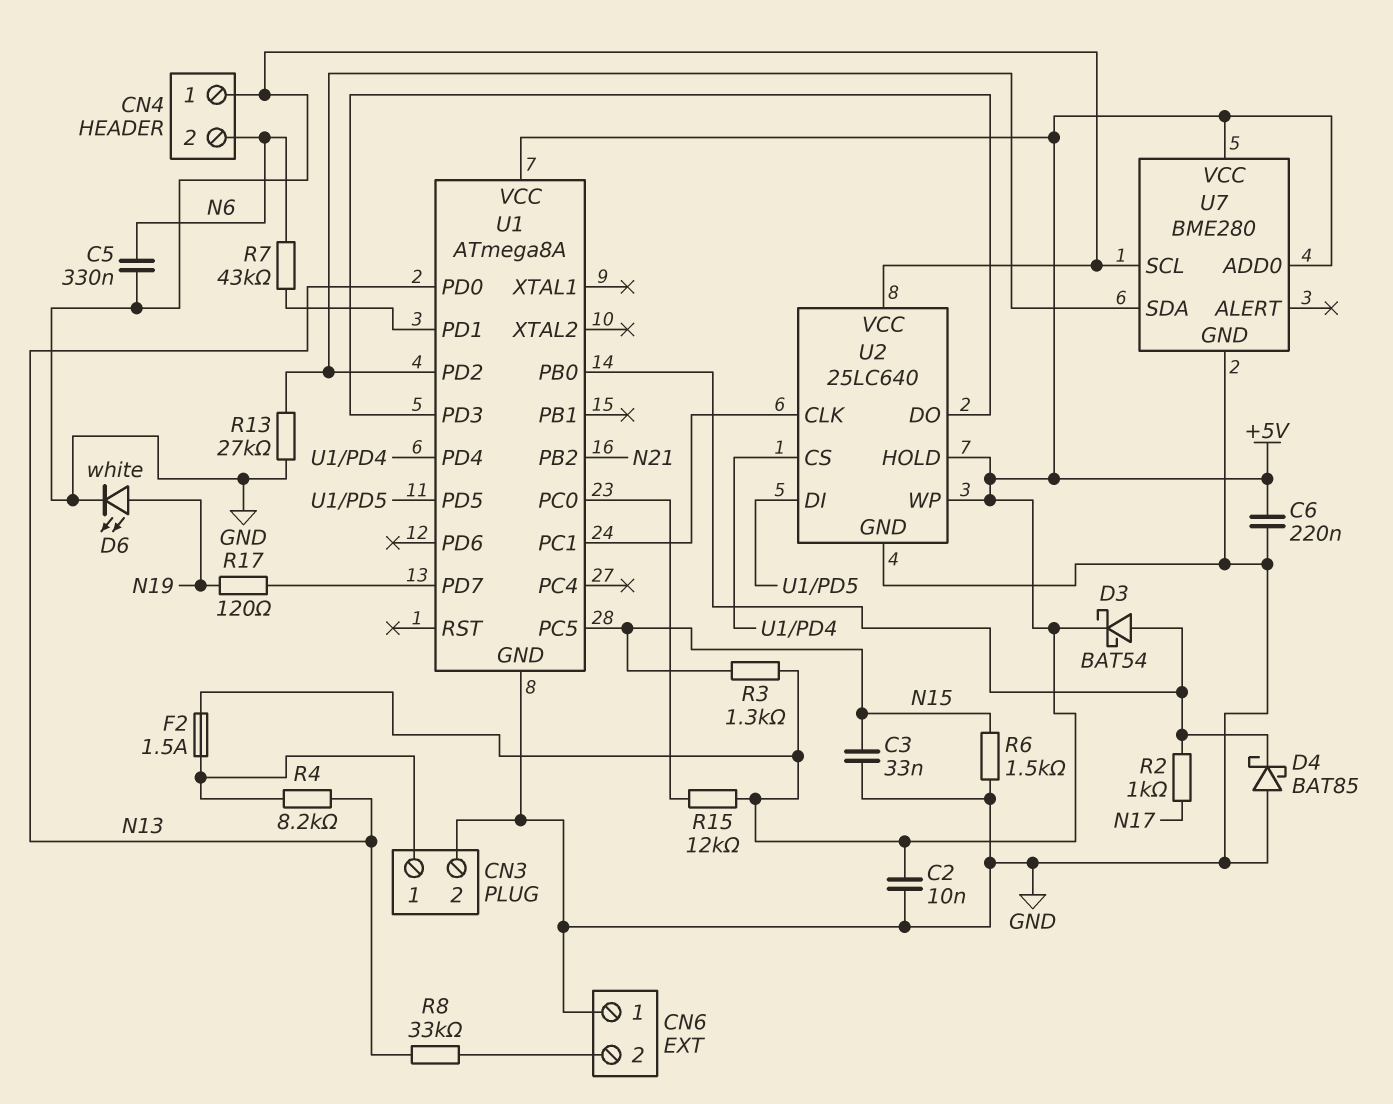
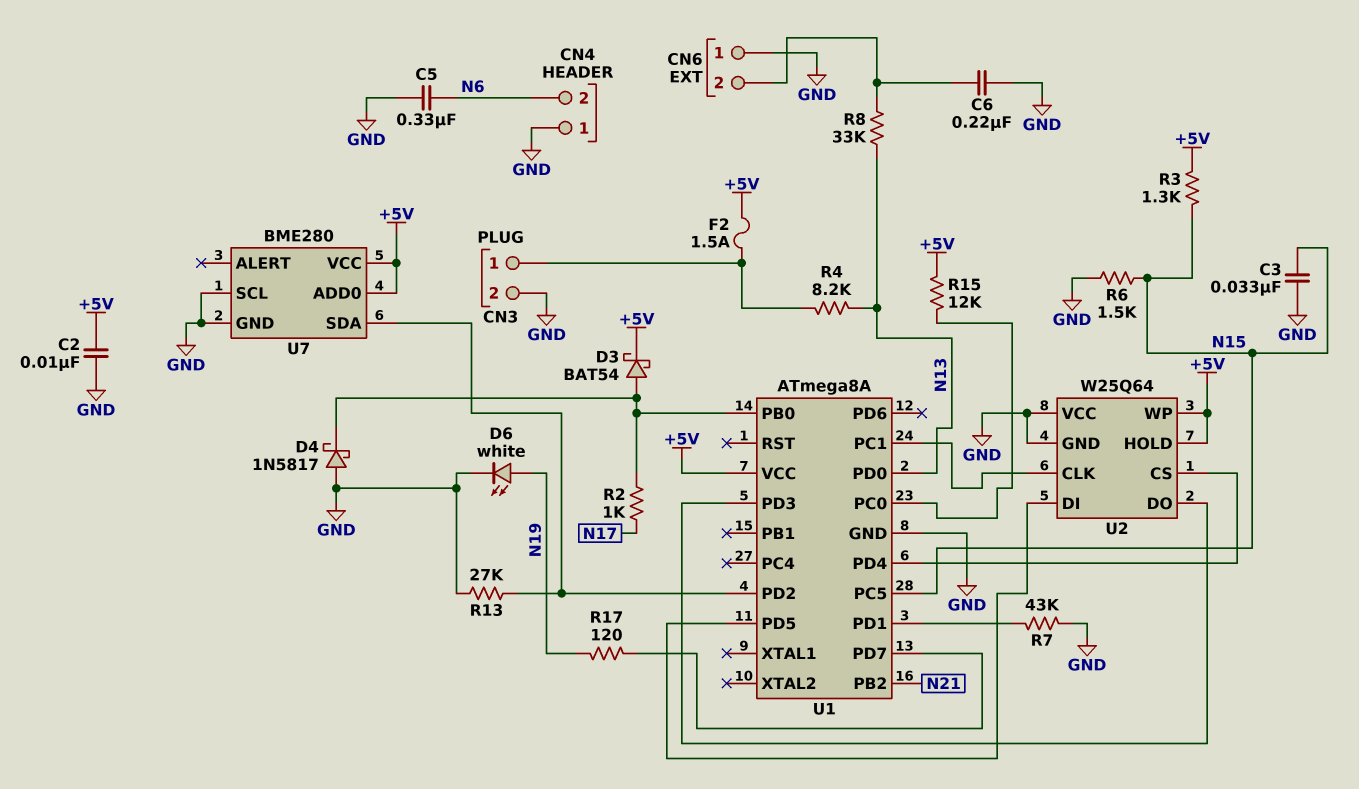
C6: 220nF (+5V, GND) -> 220nF (CN6/2, GND)
D4: schottky BAT85 (A GND, K U1/PB0) -> schottky 1N5817 (A GND, K U1/PB0)
R7: 43k (N6, U1/PD1) -> 43k (GND, U1/PD1)
U2: 25LC640 -> W25Q64

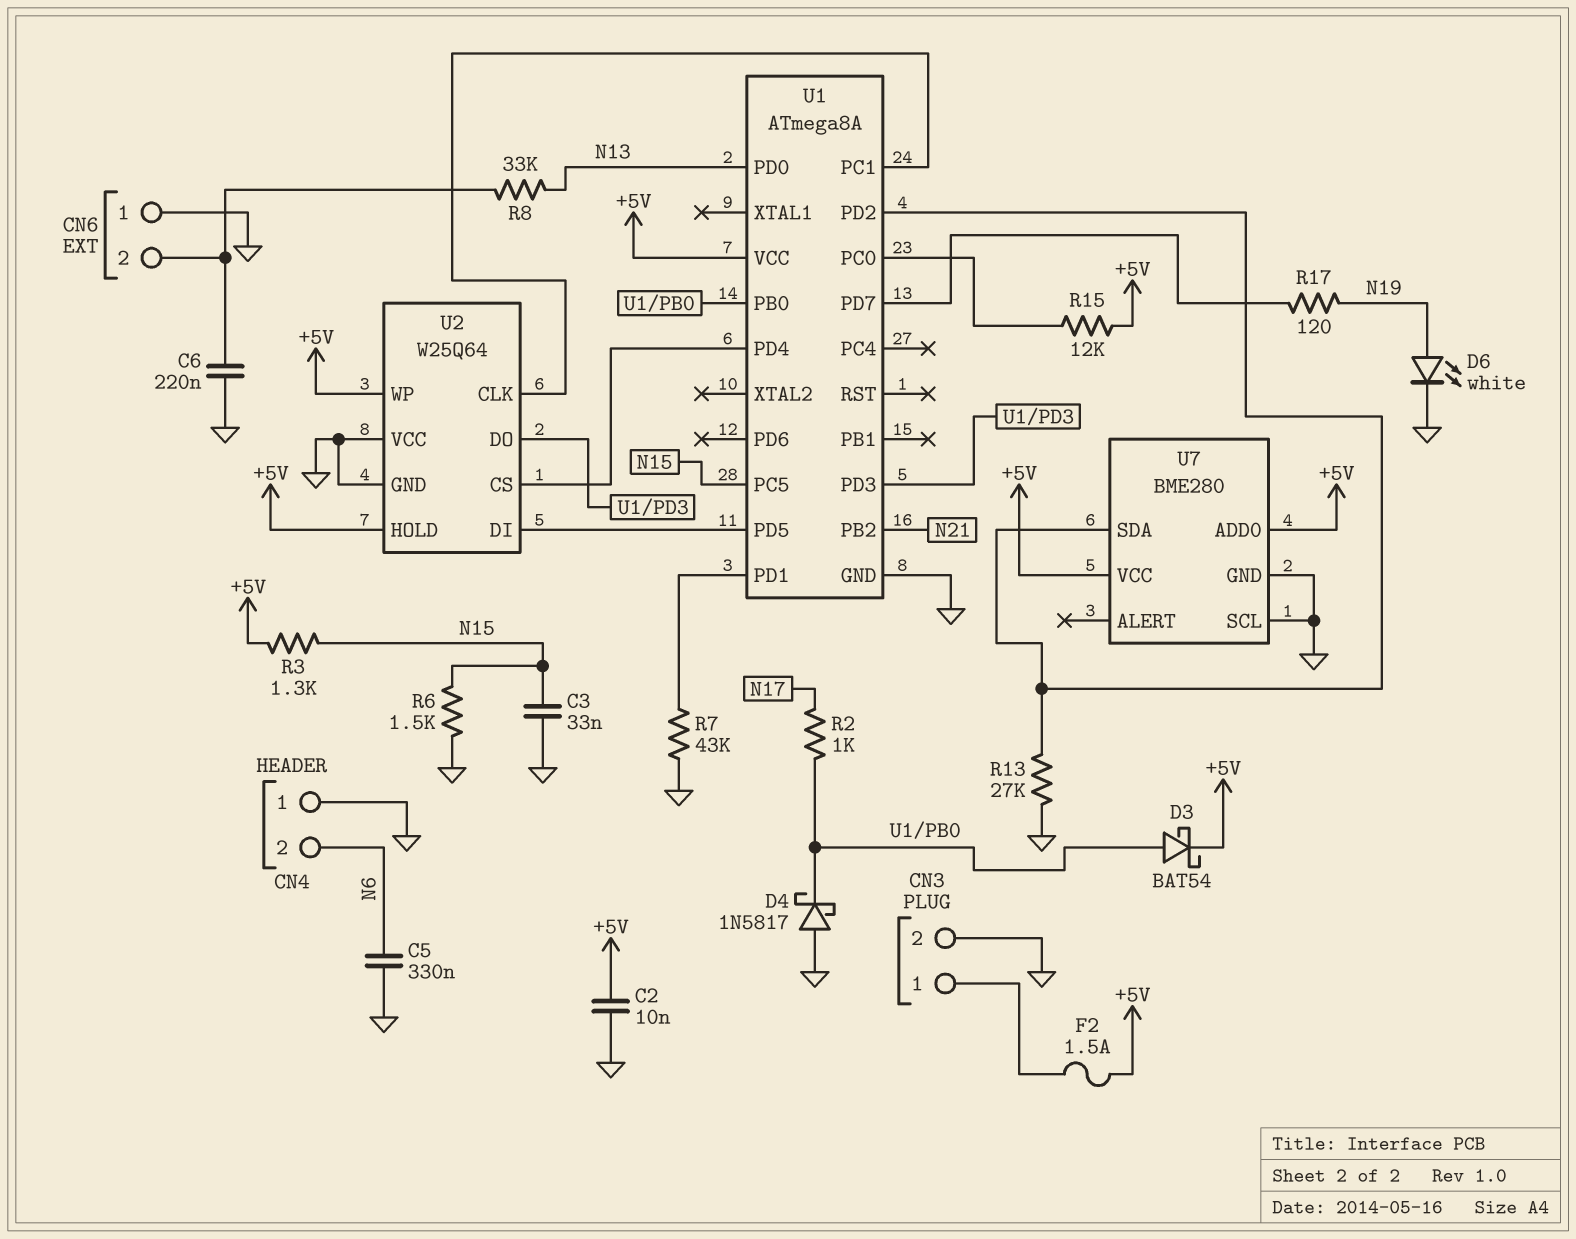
R4: 8.2k (CN3/1, N13) -> none

